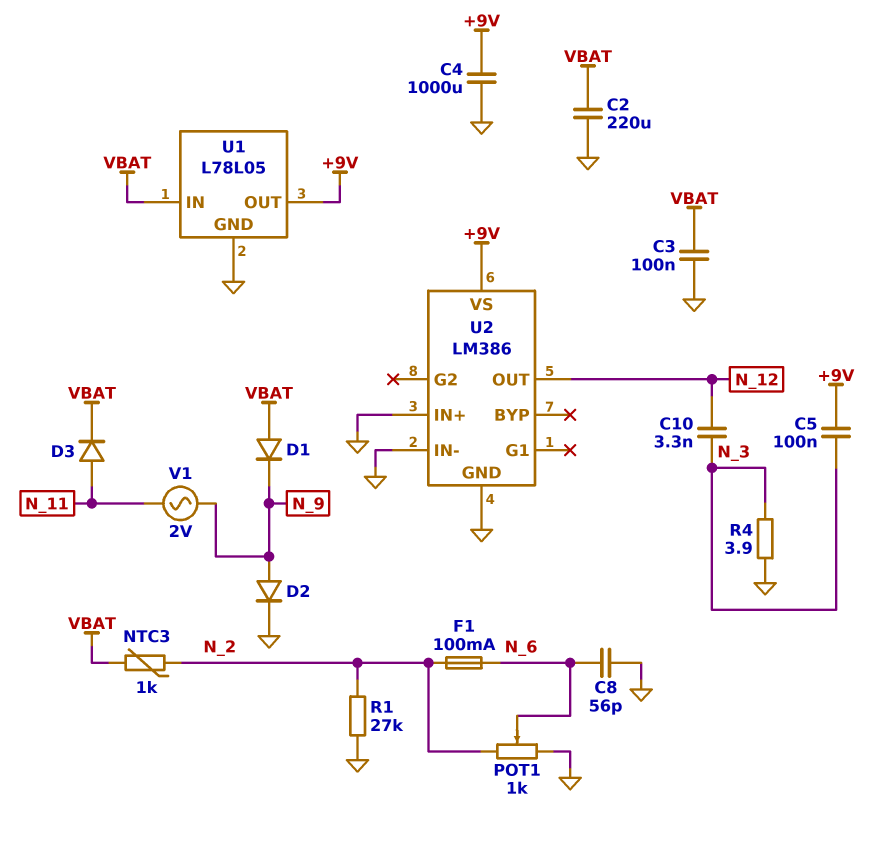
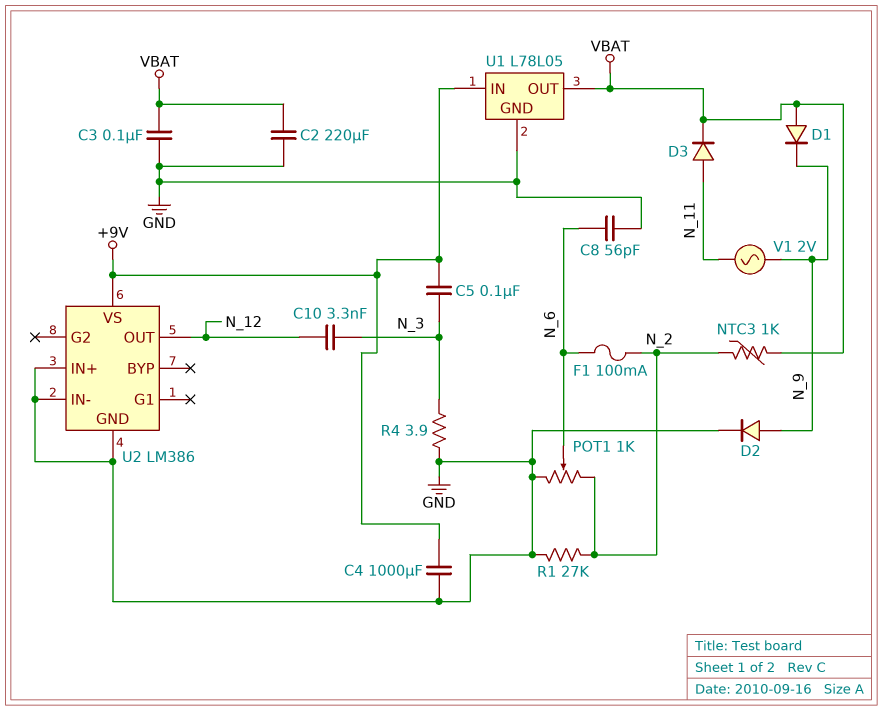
U1 pin IN: VBAT -> +9V
U1 pin OUT: +9V -> VBAT

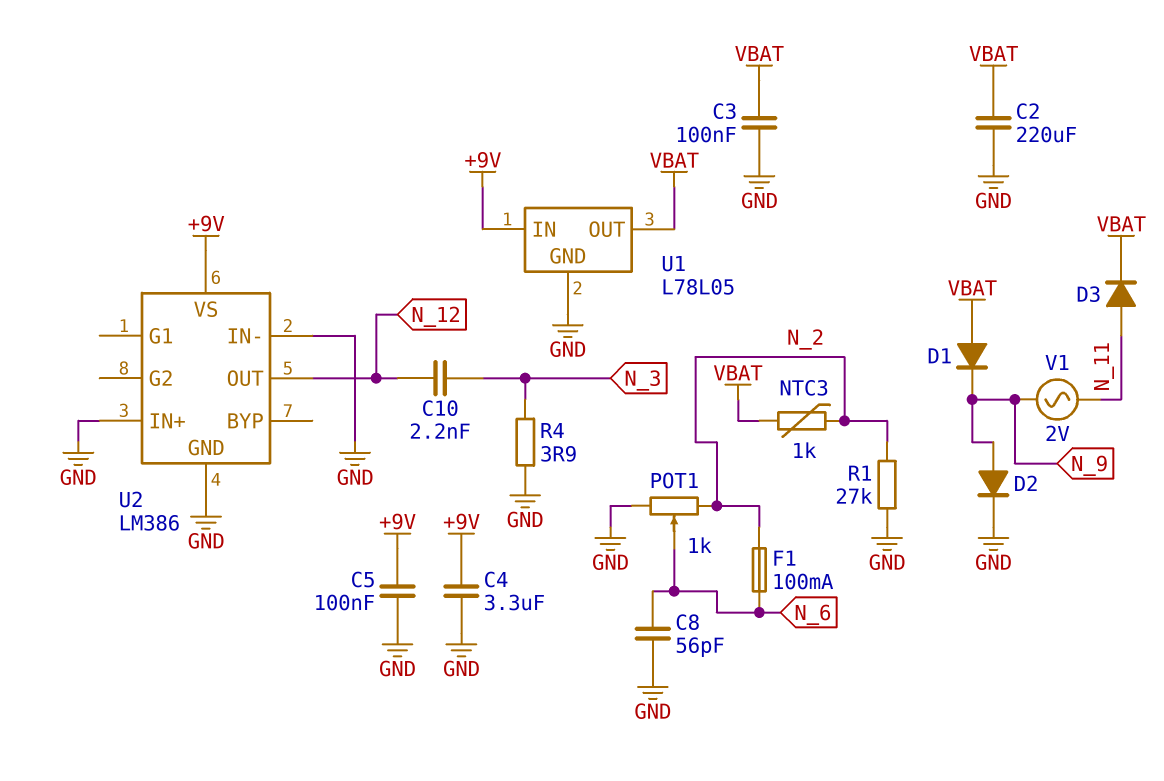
C4: 1000uF (+9V, GND) -> 3.3uF (+9V, GND)
C5: 100nF (+9V, N_3) -> 100nF (+9V, GND)
C10: 3.3nF (N_3, N_12) -> 2.2nF (N_3, N_12)

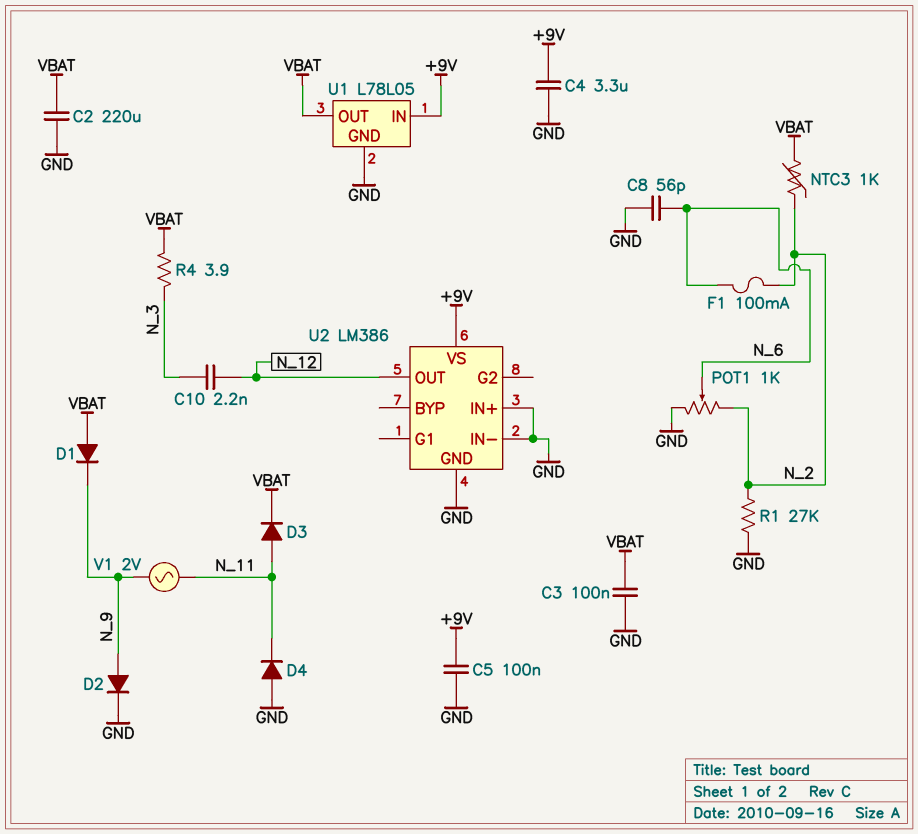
D4: none -> diode (A GND, K N_11)
R4: 3.9 (GND, N_3) -> 3.9 (N_3, VBAT)

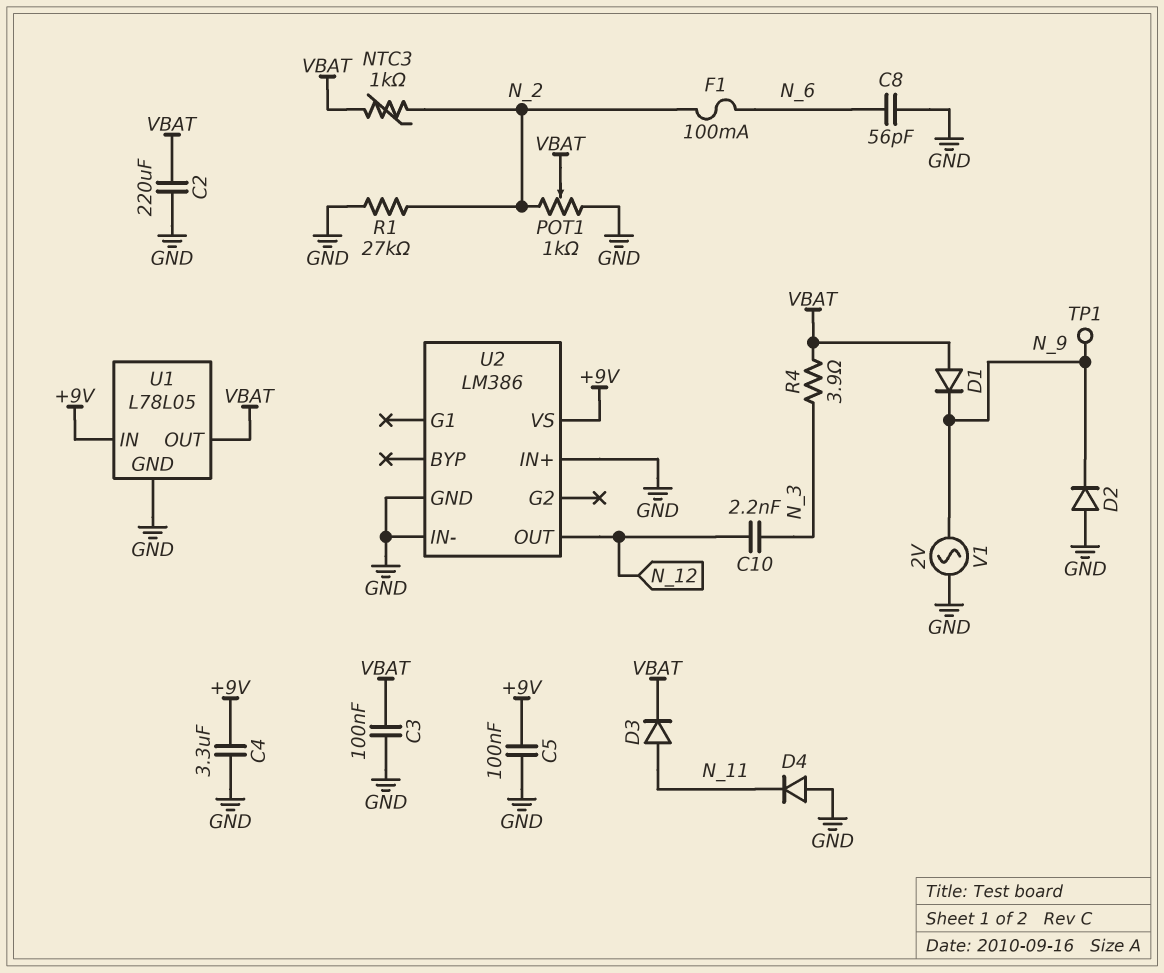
D2: diode (A N_9, K GND) -> diode (A GND, K N_9)
POT1: 1k (GND, N_2, wiper N_6) -> 1k (GND, N_2, wiper VBAT)
TP1: none -> test point (N_9)
V1: AC 2V (N_9, N_11) -> AC 2V (GND, N_9)

